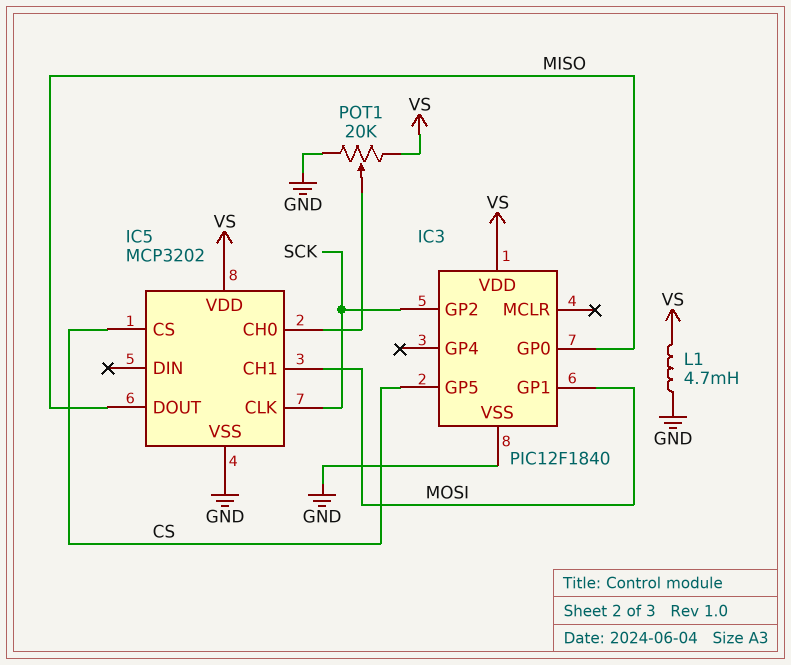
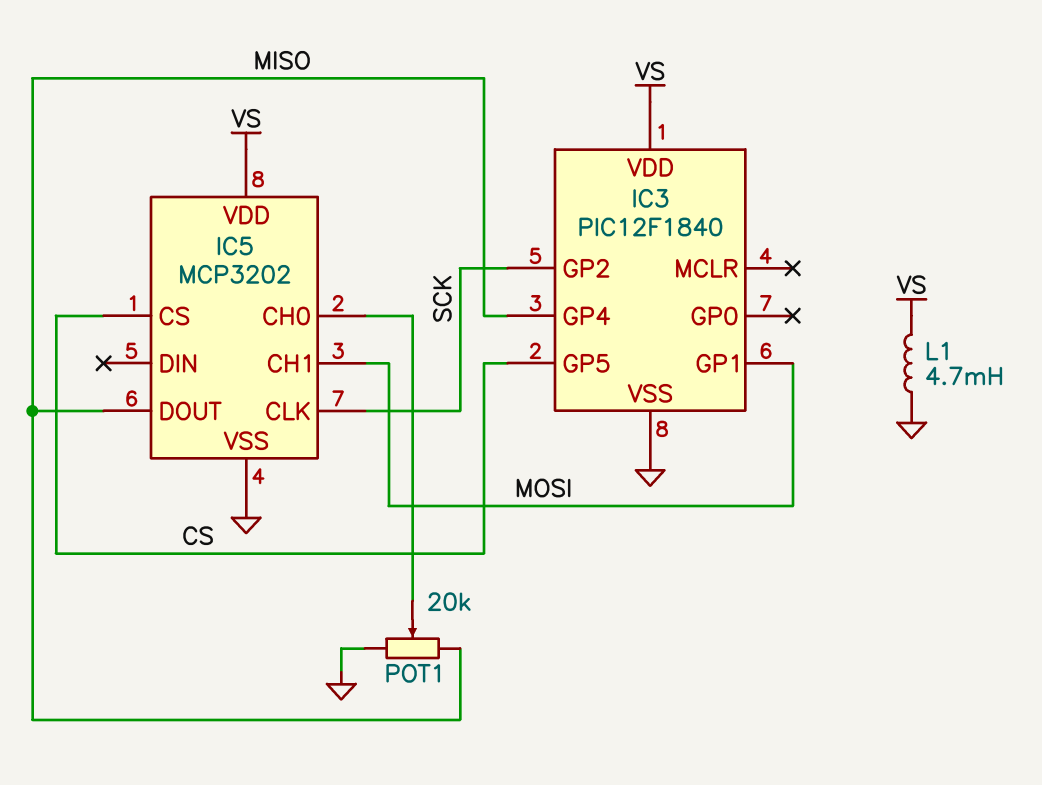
IC3 pin GP0: MISO -> none
IC3 pin GP4: none -> MISO
POT1: 20k (GND, VS, wiper IC5/CH0) -> 20k (GND, MISO, wiper IC5/CH0)

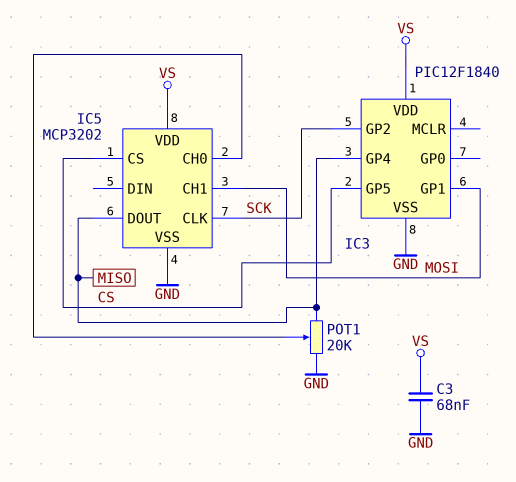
C3: none -> 68nF (GND, VS)
L1: 4.7mH (GND, VS) -> none

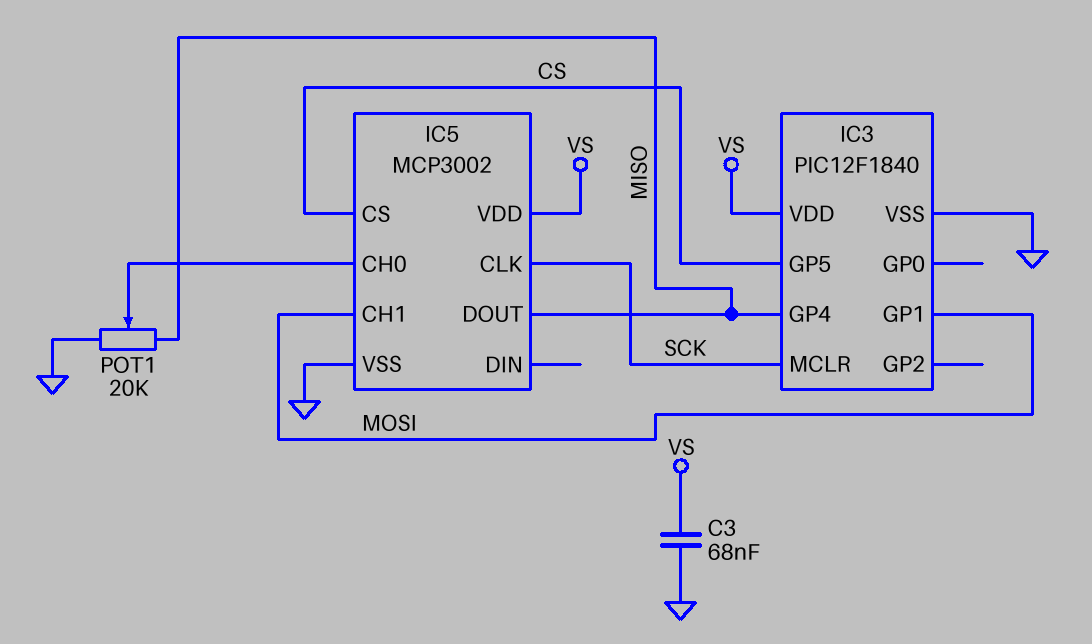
IC3 pin GP2: SCK -> none
IC3 pin MCLR: none -> SCK
IC5: MCP3202 -> MCP3002

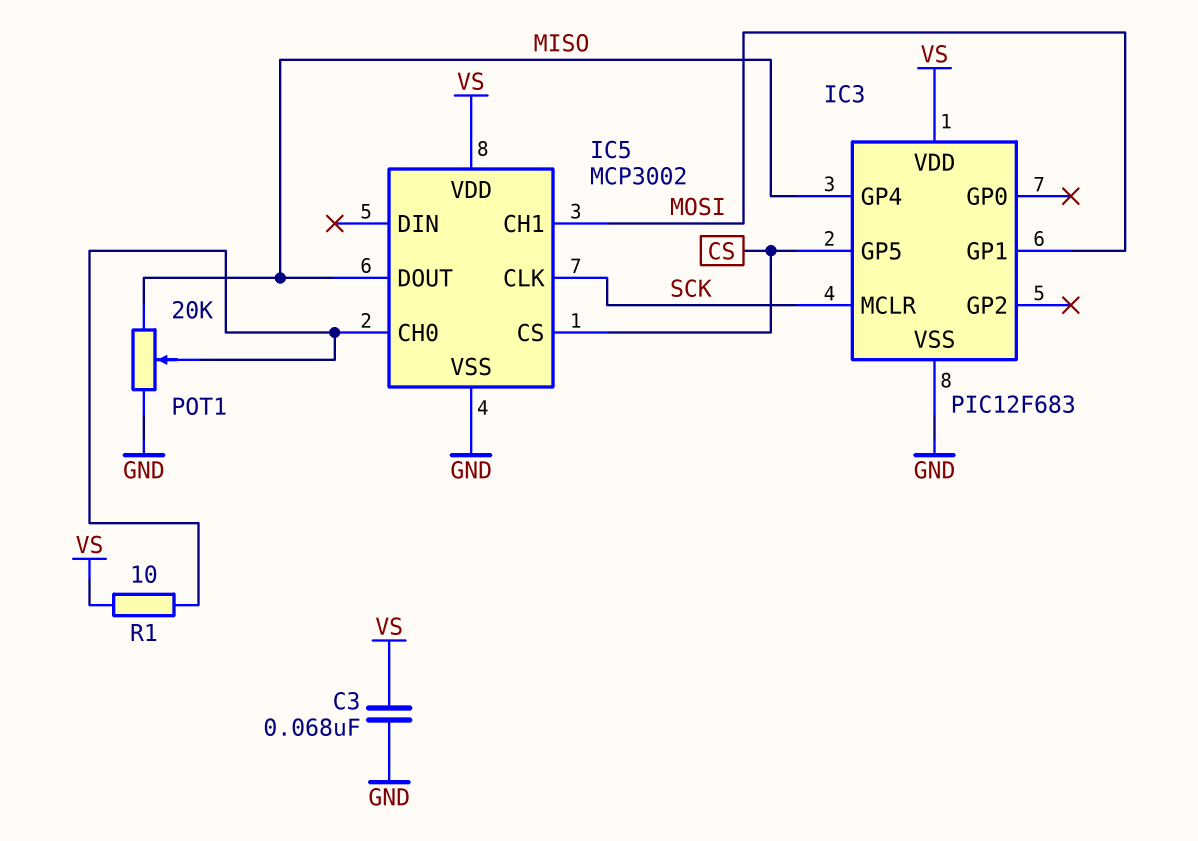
IC3: PIC12F1840 -> PIC12F683
R1: none -> 10 (IC5/CH0, VS)

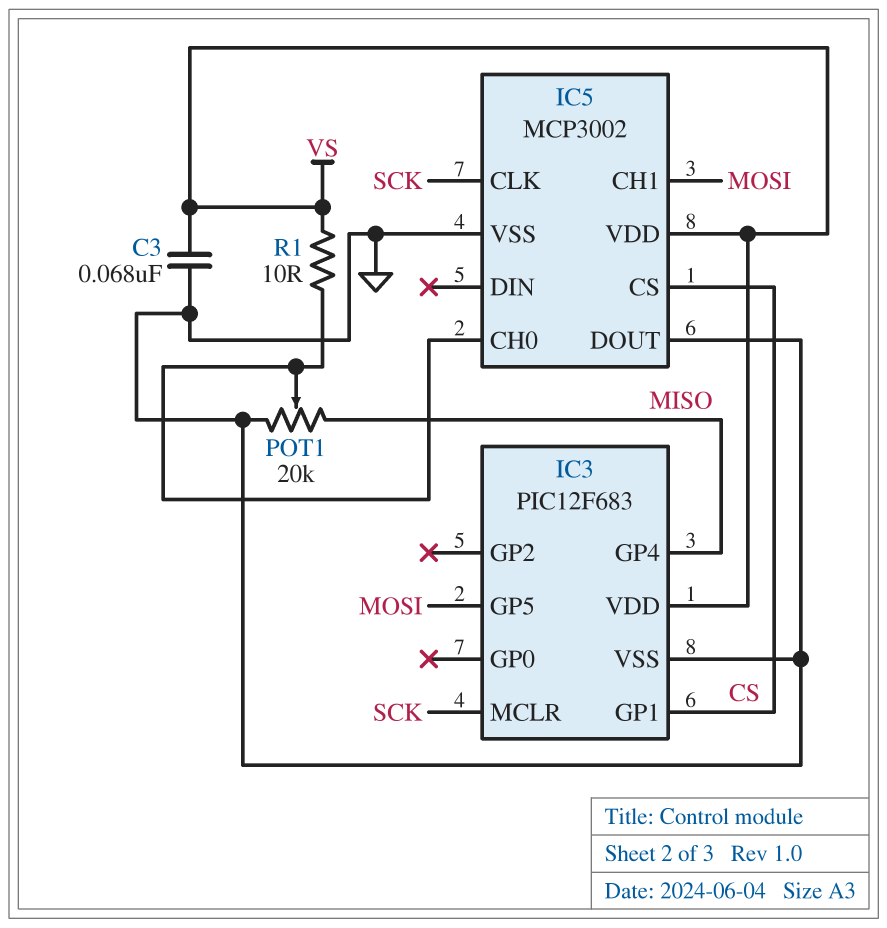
IC3 pin GP1: MOSI -> CS
IC3 pin GP5: CS -> MOSI
IC5 pin DOUT: MISO -> GND

